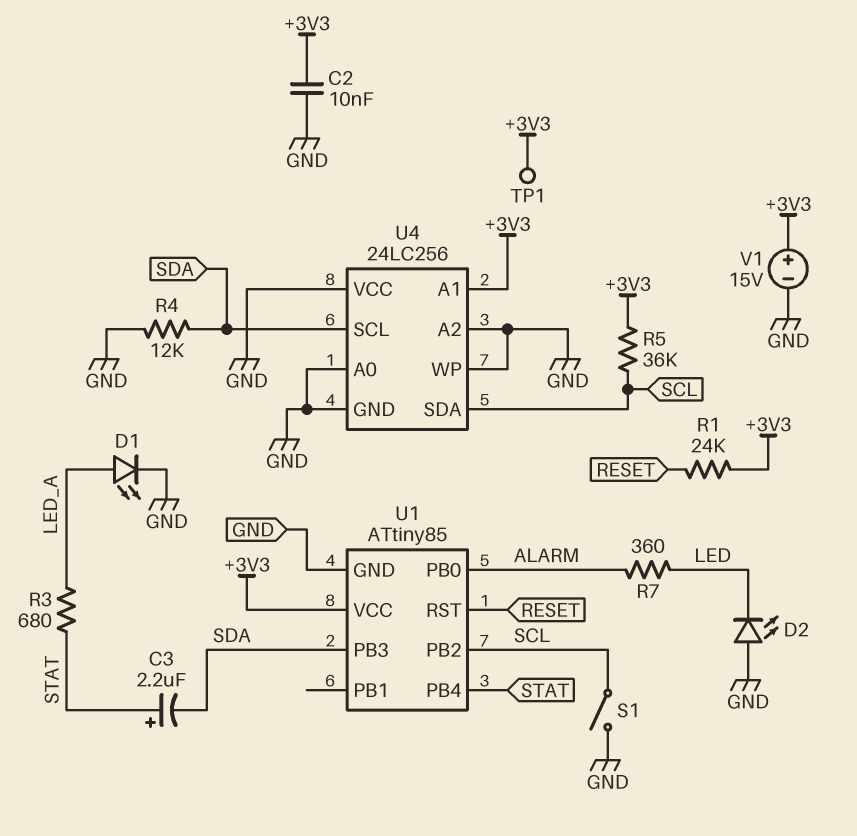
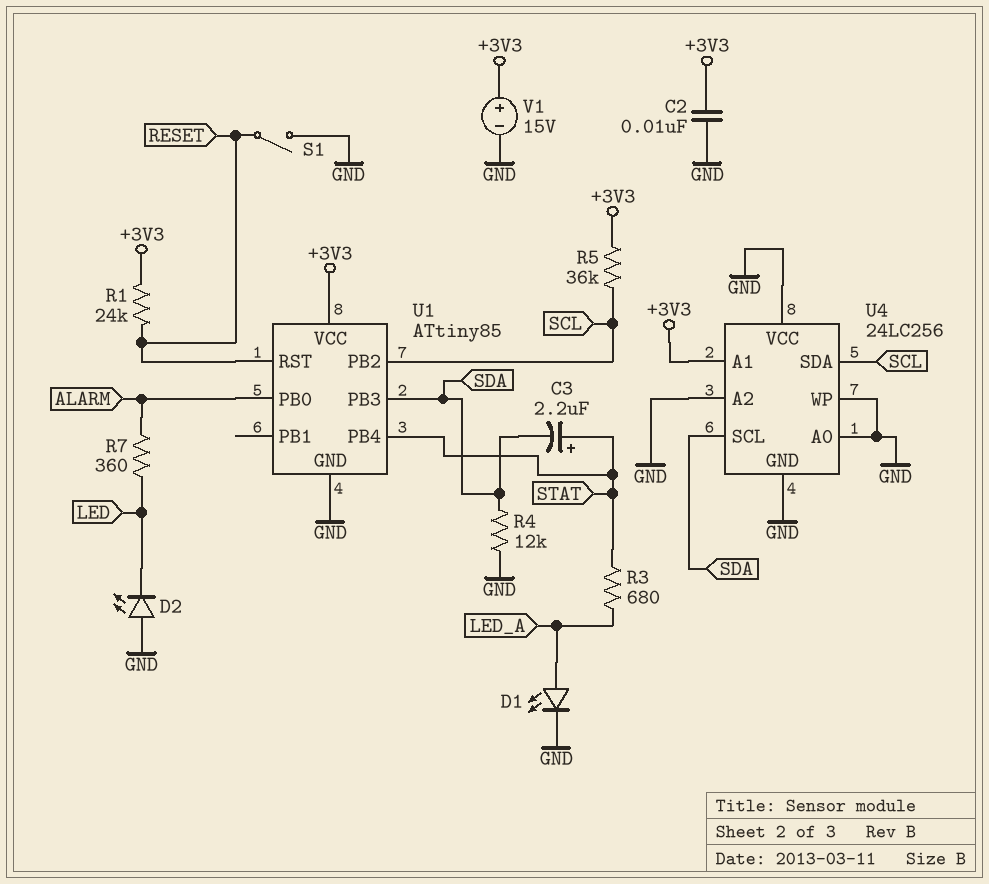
S1: switch (GND, SCL) -> switch (GND, RESET)
TP1: test point (+3V3) -> none

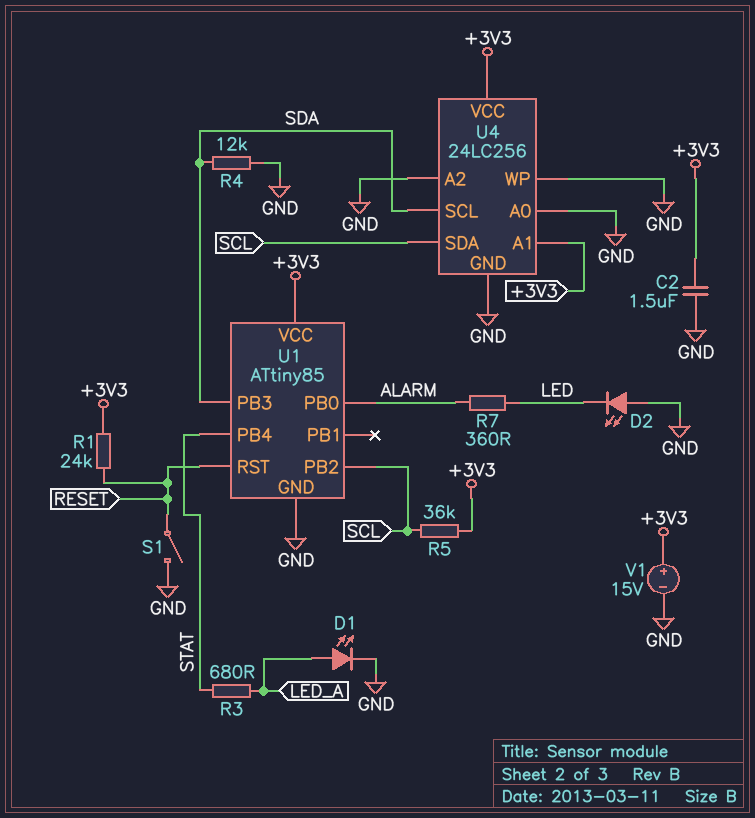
C2: 10nF (+3V3, GND) -> 1.5uF (+3V3, GND)
C3: 2.2uF (plus STAT, minus SDA) -> none
U4 pin VCC: GND -> +3V3

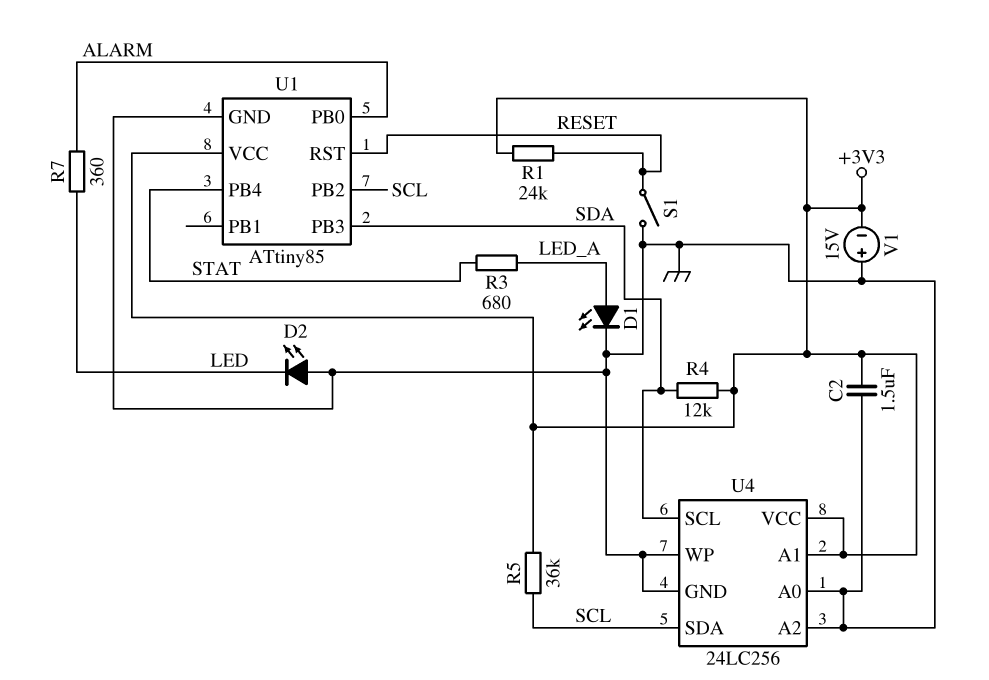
R4: 12k (GND, SDA) -> 12k (+3V3, SDA)
V1: 15V (plus +3V3, minus GND) -> 15V (plus GND, minus +3V3)

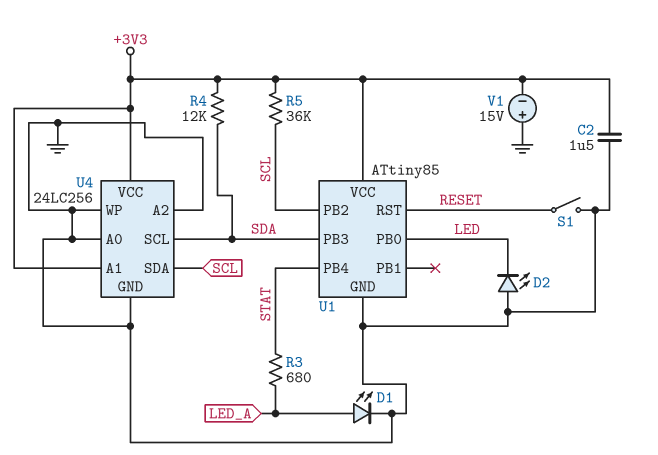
R1: 24k (+3V3, RESET) -> none
R7: 360 (ALARM, LED) -> none
U1 pin PB0: ALARM -> LED

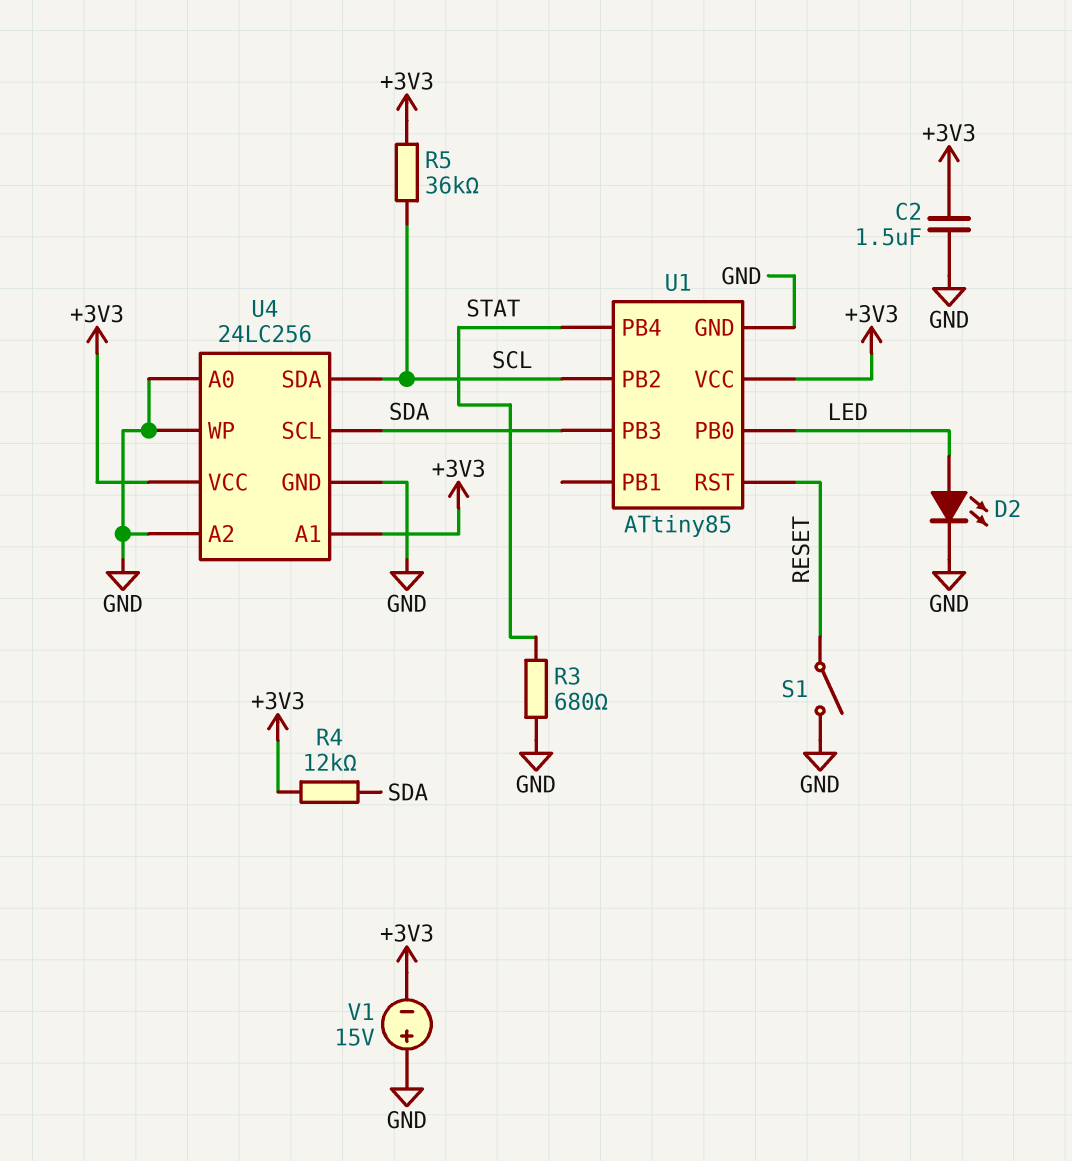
D1: LED (A LED_A, K GND) -> none
D2: LED (A GND, K LED) -> LED (A LED, K GND)
R3: 680 (LED_A, STAT) -> 680 (GND, STAT)

